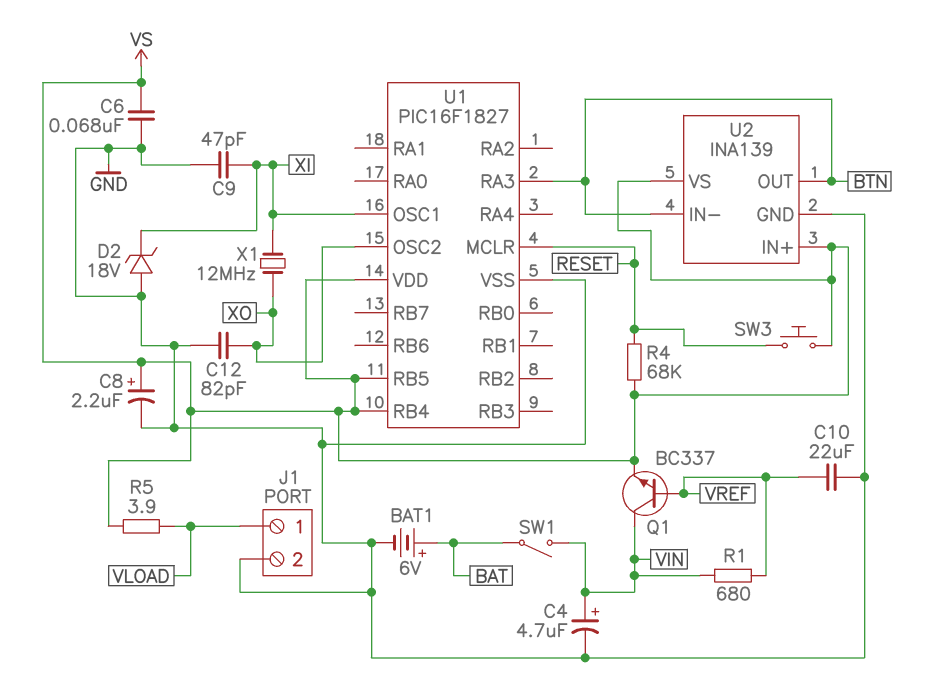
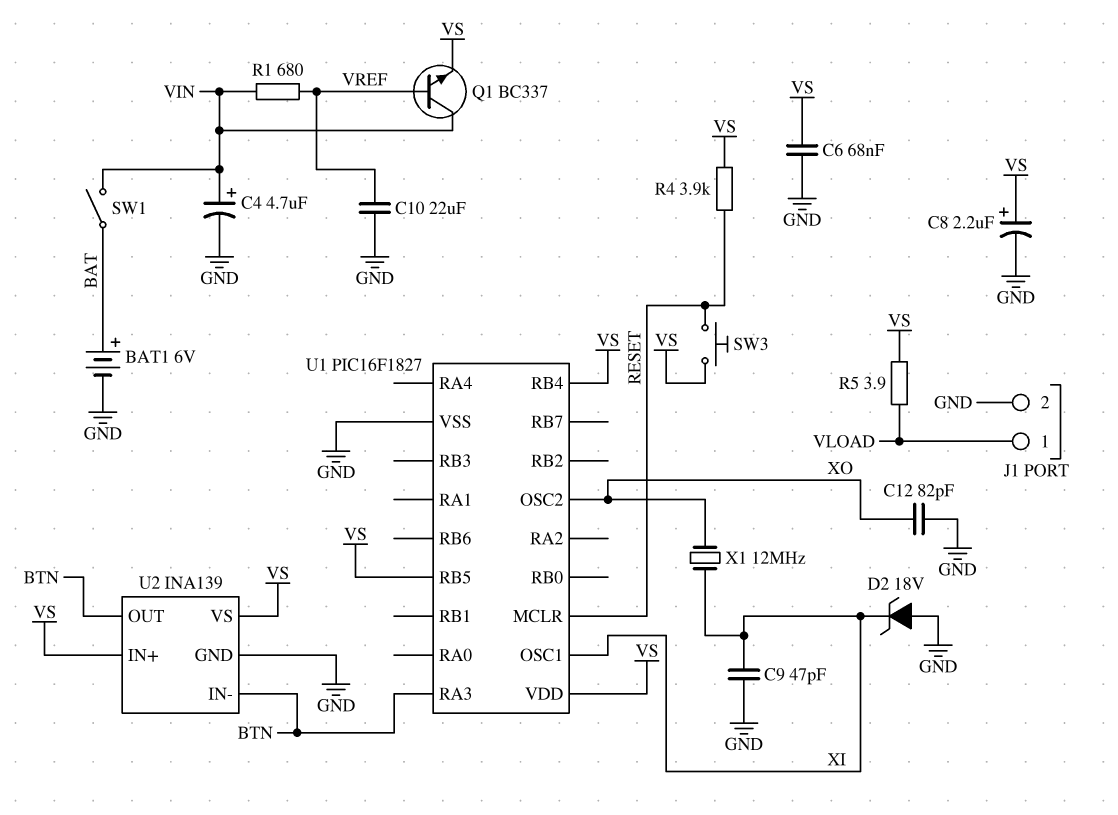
R4: 68k (RESET, VS) -> 3.9k (RESET, VS)

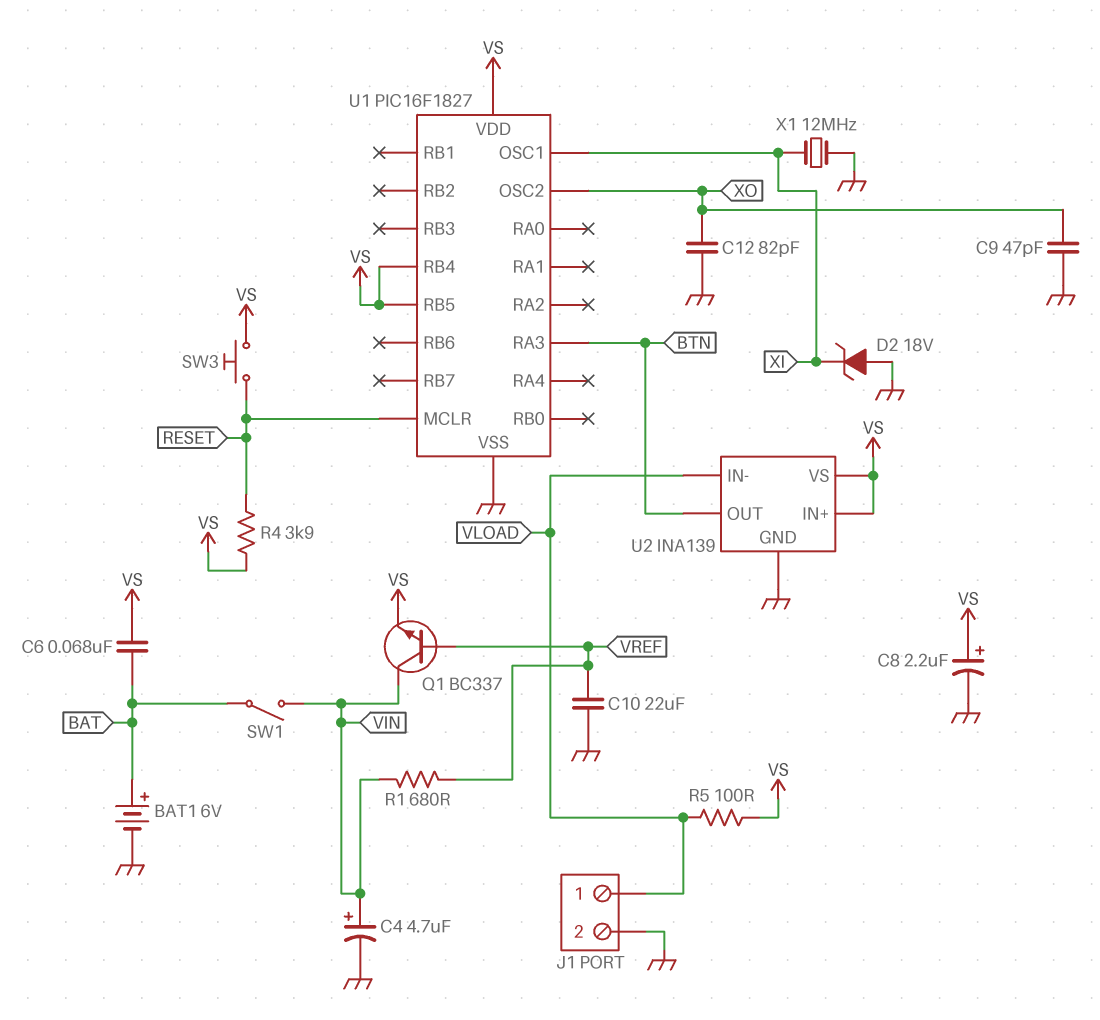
C6: 68nF (GND, VS) -> 68nF (BAT, VS)
C9: 47pF (GND, XI) -> 47pF (GND, XO)
R5: 3.9 (VLOAD, VS) -> 100 (VLOAD, VS)
U2 pin IN-: BTN -> VLOAD
X1: 12MHz (XI, XO) -> 12MHz (GND, XI)

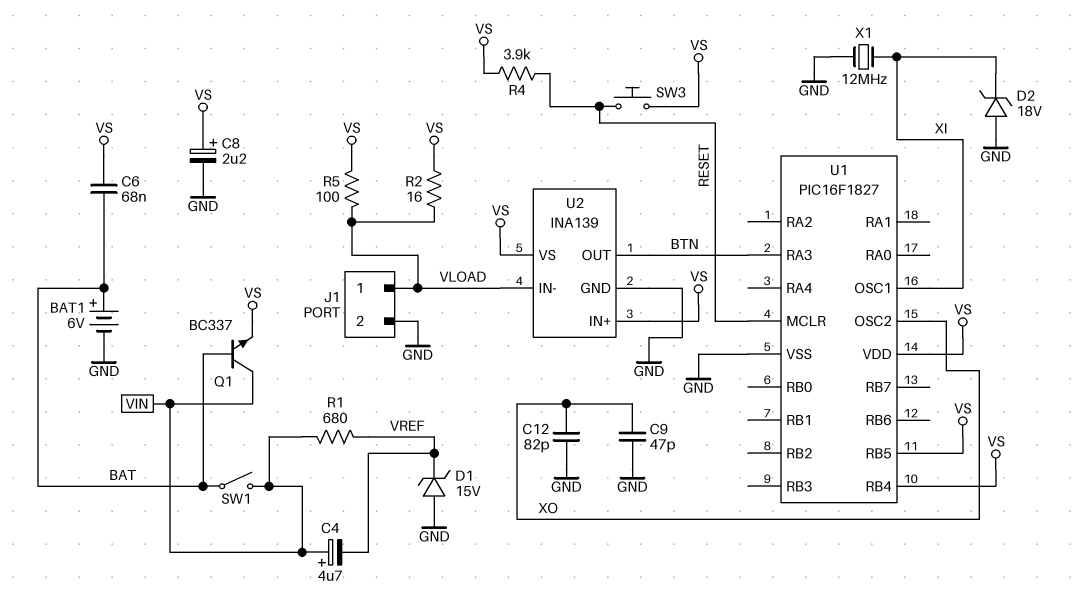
C4: 4.7uF (plus VIN, minus GND) -> 4.7uF (plus VIN, minus VREF)
C10: 22uF (GND, VREF) -> none
D1: none -> zener 15V (A GND, K VREF)
Q1: NPN BC337 (B VREF, C VIN, E VS) -> NPN BC337 (B BAT, C VIN, E VS)
R2: none -> 16 (VLOAD, VS)

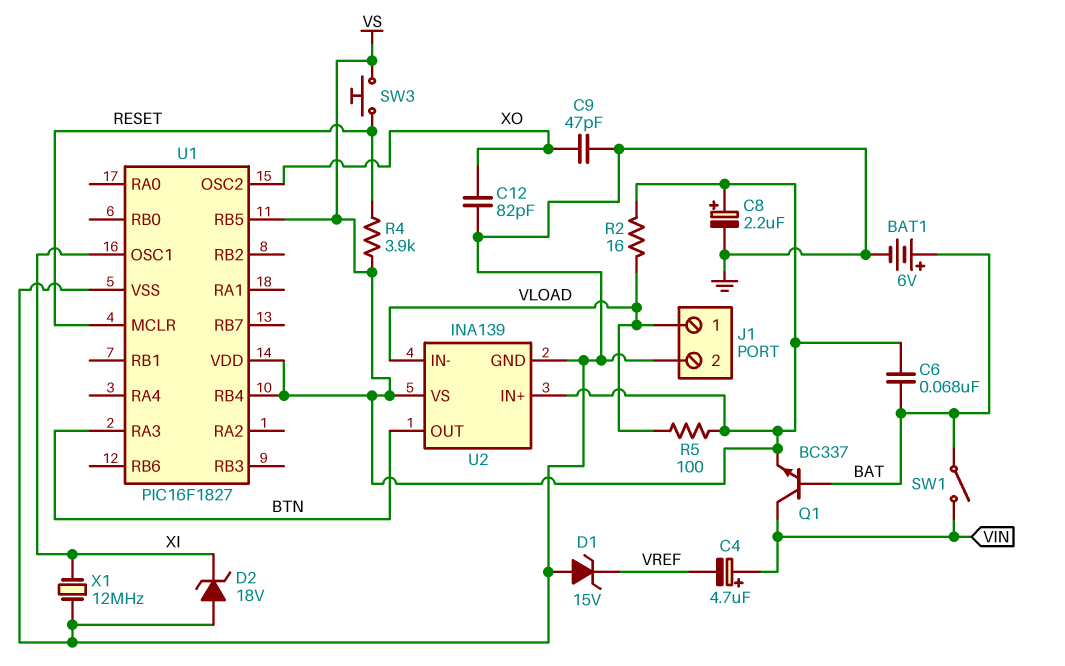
R1: 680 (VIN, VREF) -> none

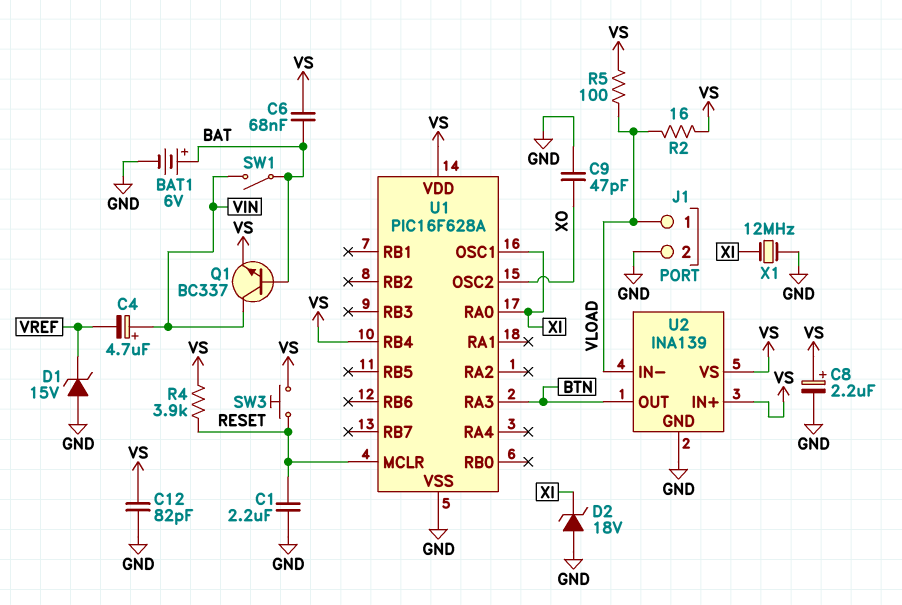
C1: none -> 2.2uF (GND, RESET)
C12: 82pF (GND, XO) -> 82pF (GND, VS)
U1: PIC16F1827 -> PIC16F628A
U1 pin RA0: none -> XI
U1 pin RB5: VS -> none

